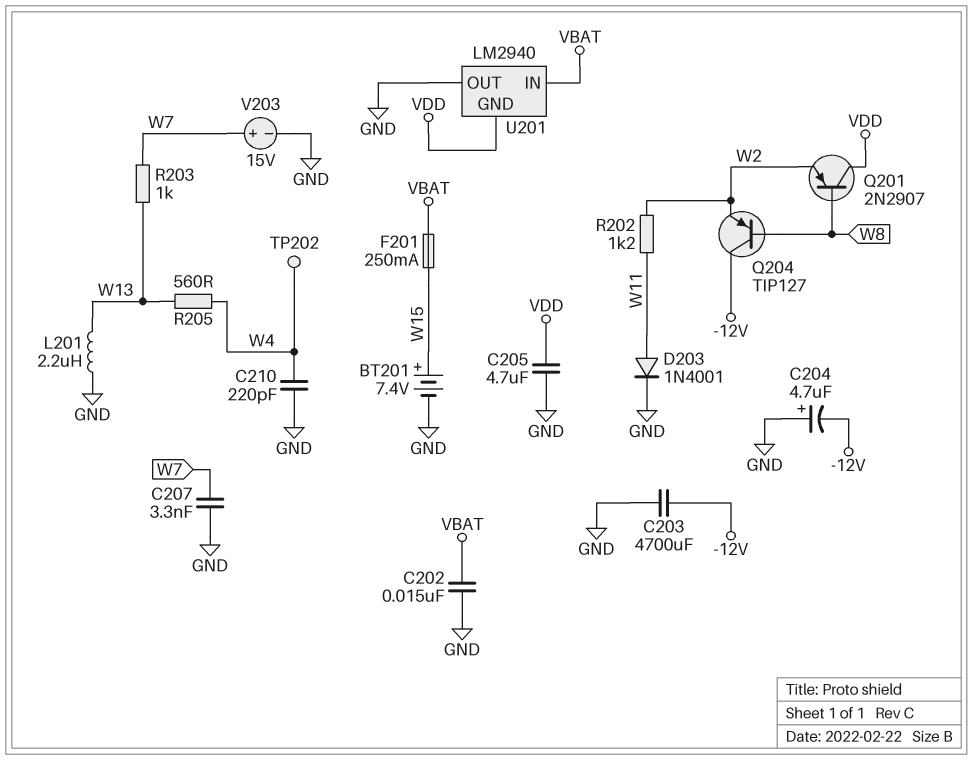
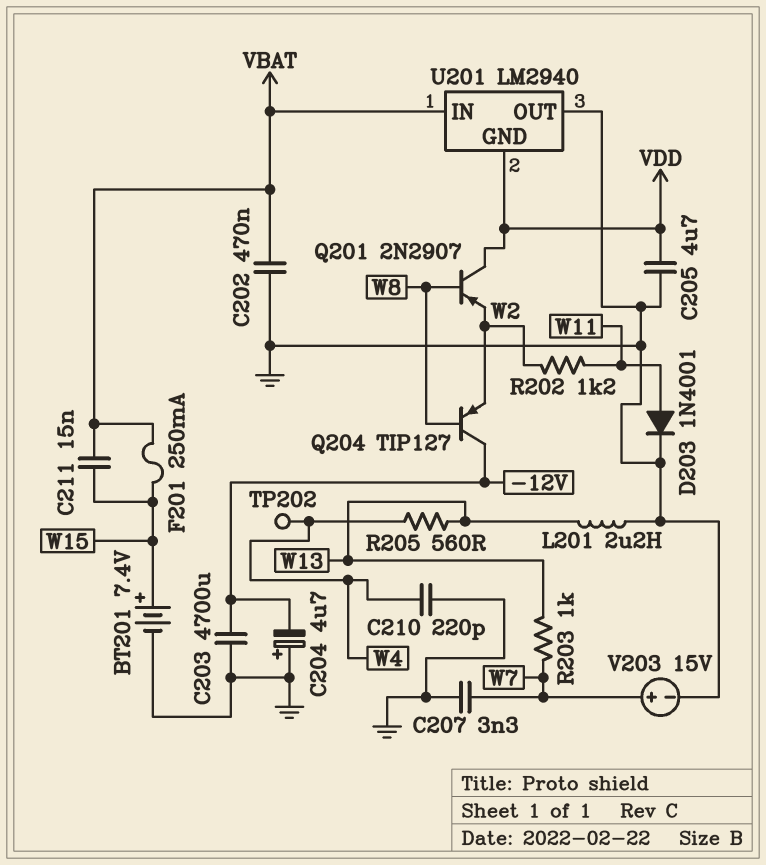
C202: 15nF (GND, VBAT) -> 470nF (GND, VBAT)
C211: none -> 15nF (VBAT, W15)

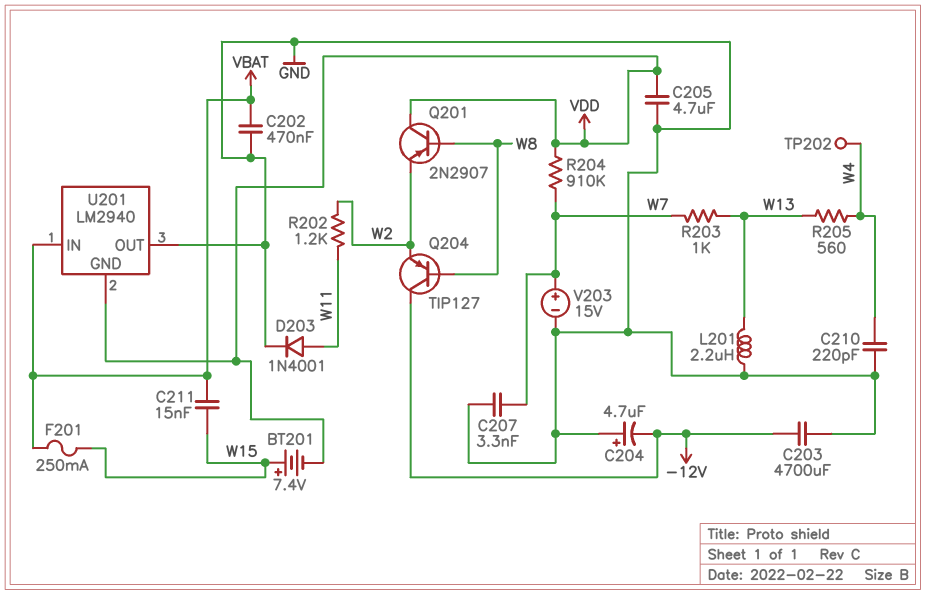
BT201: 7.4V (plus W15, minus GND) -> 7.4V (plus W15, minus VDD)
R204: none -> 910k (VDD, W7)

